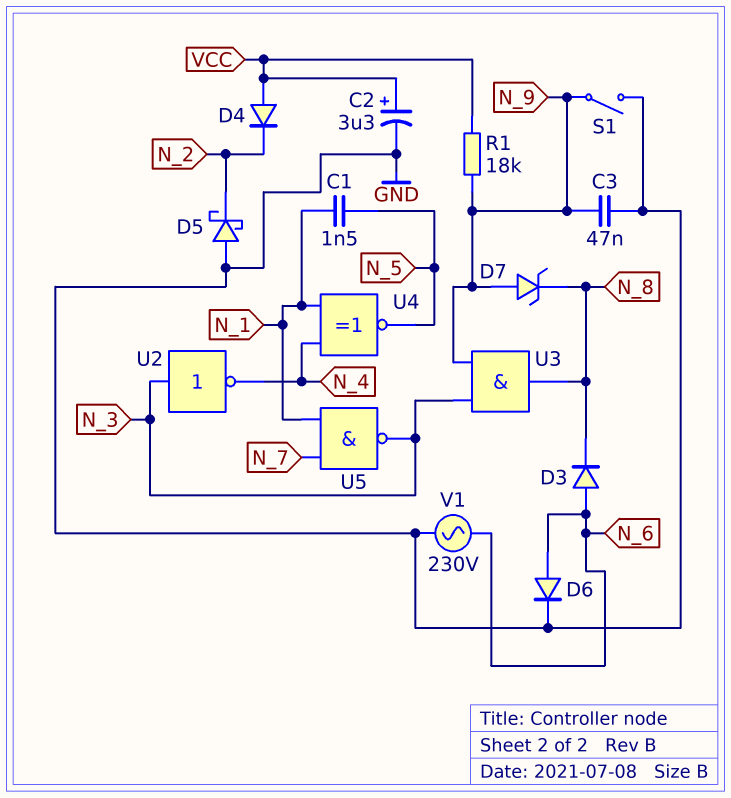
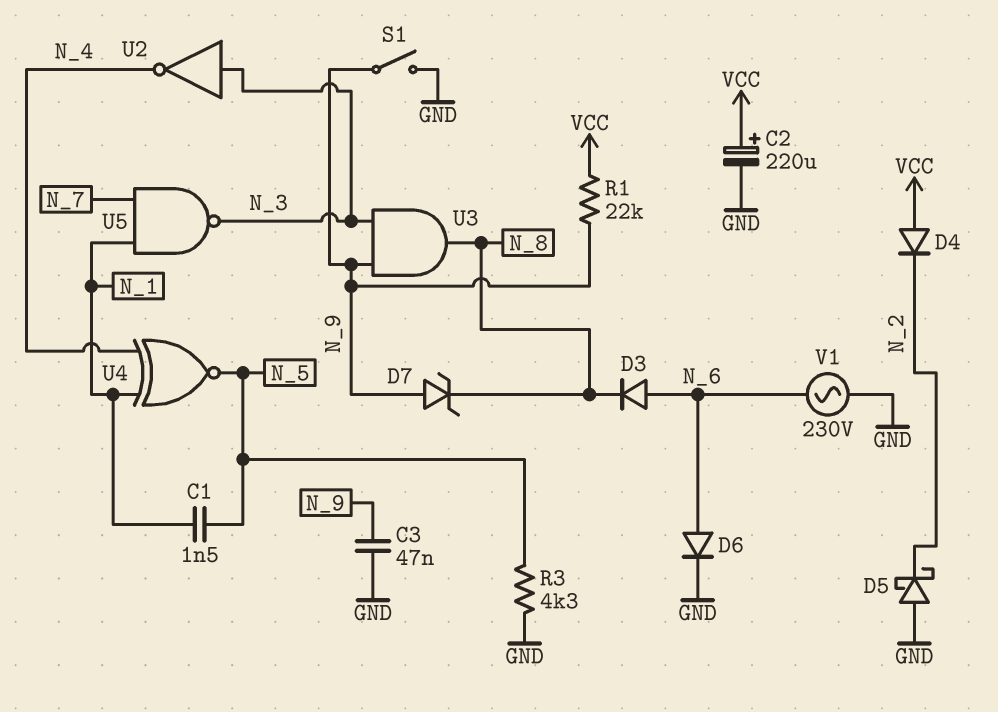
C2: 3.3uF (plus VCC, minus GND) -> 220uF (plus VCC, minus GND)
R1: 18k (N_9, VCC) -> 22k (N_9, VCC)
R3: none -> 4.3k (GND, N_5)

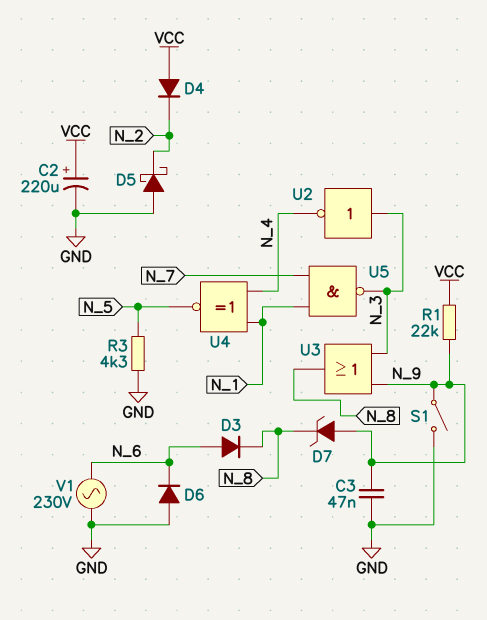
C1: 1.5nF (N_1, N_5) -> none
D6: diode (A N_6, K GND) -> diode (A GND, K N_6)
U3: AND (in N_3, in N_9, out N_8) -> OR (in N_3, in N_9, out N_8)

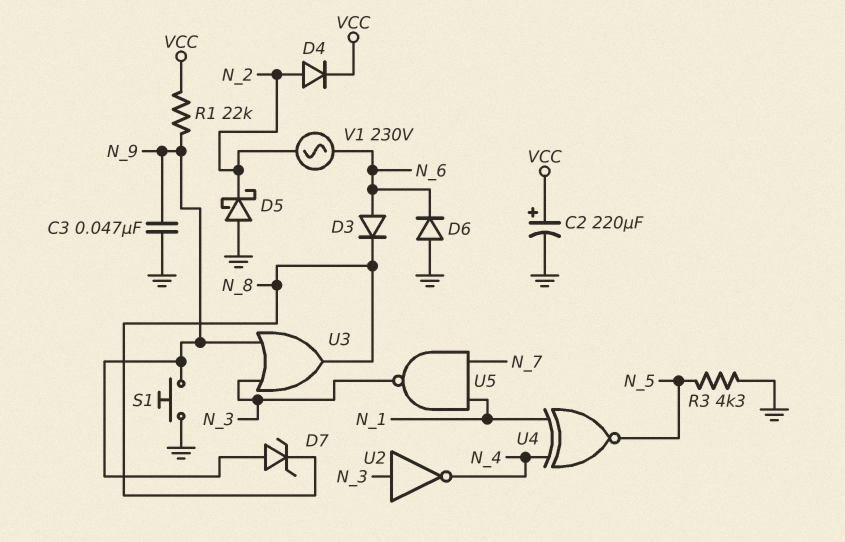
D4: diode (A VCC, K N_2) -> diode (A N_2, K VCC)
S1: switch (GND, N_9) -> button (GND, N_9)
V1: AC 230V (GND, N_6) -> AC 230V (N_2, N_6)

